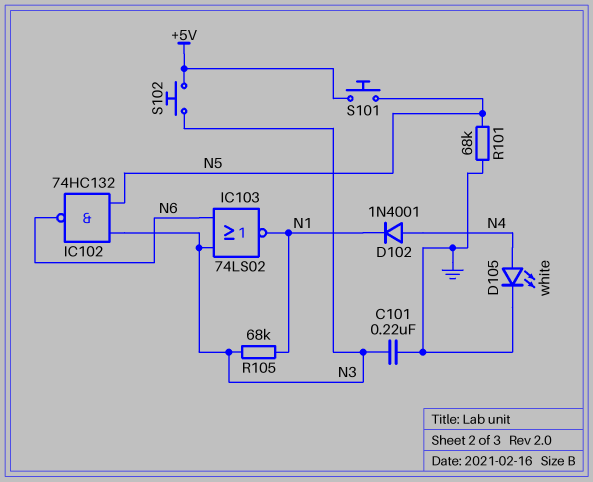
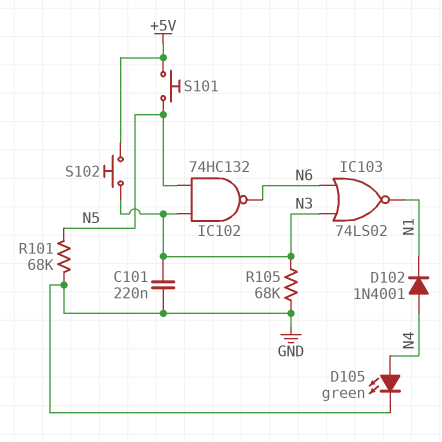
D105: LED white (A N4, K GND) -> LED green (A N4, K GND)
R105: 68k (N1, N3) -> 68k (GND, N3)

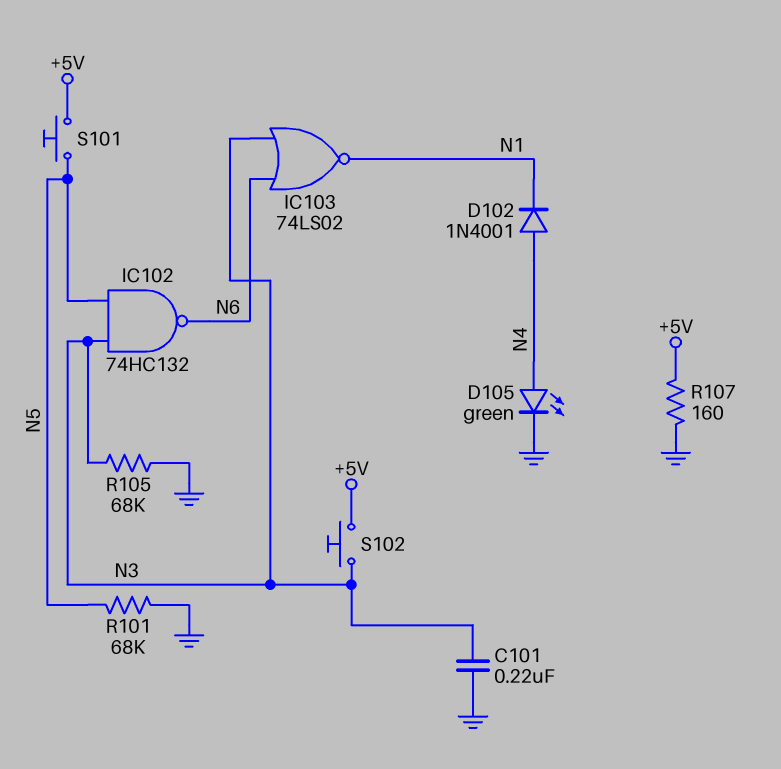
R107: none -> 160 (+5V, GND)

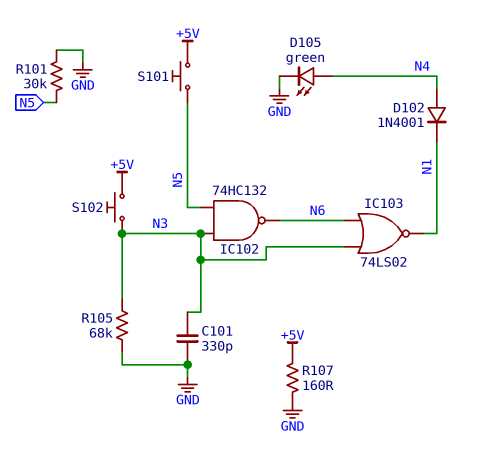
C101: 220nF (GND, N3) -> 330pF (GND, N3)
R101: 68k (GND, N5) -> 30k (GND, N5)

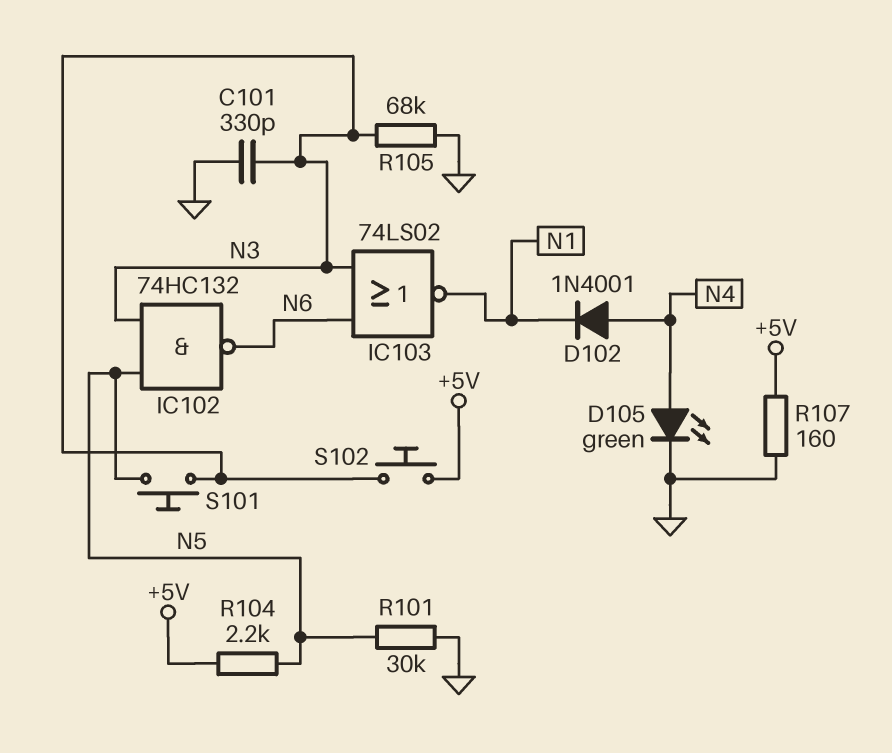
R104: none -> 2.2k (+5V, N5)
S101: button (+5V, N5) -> button (N3, N5)

